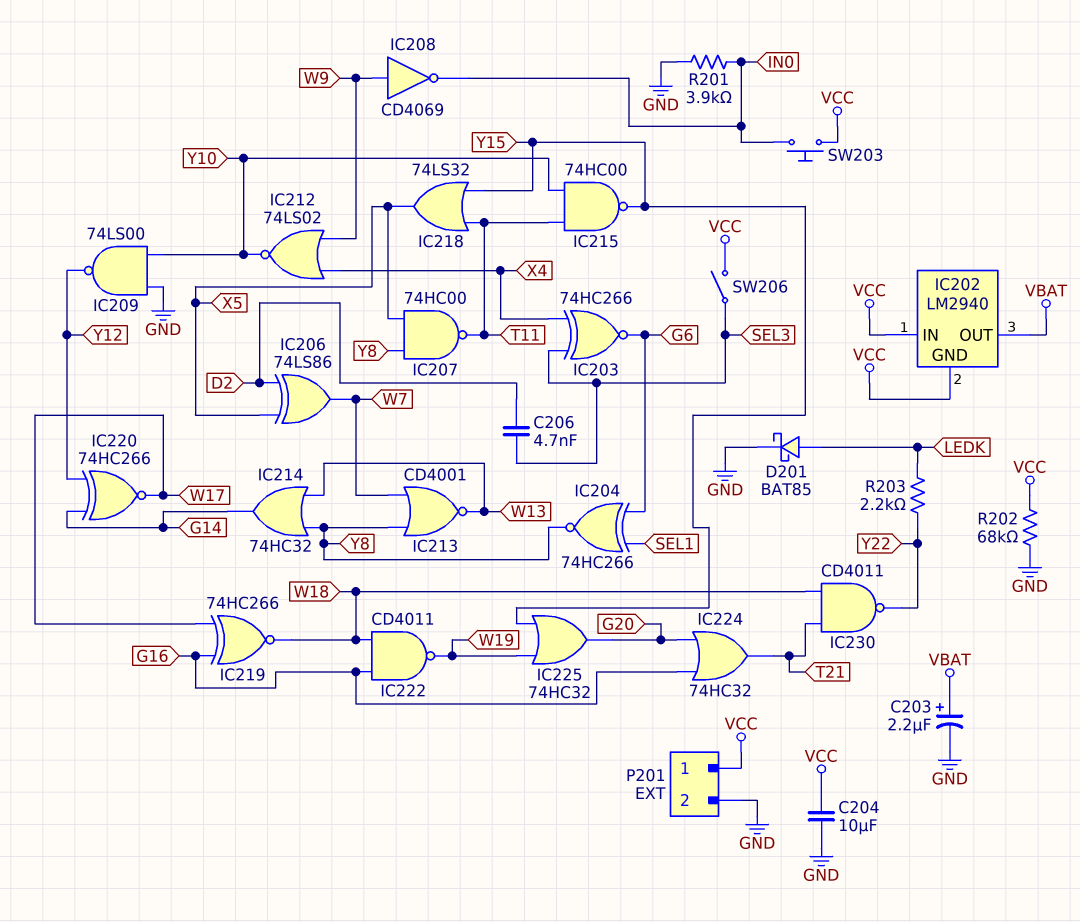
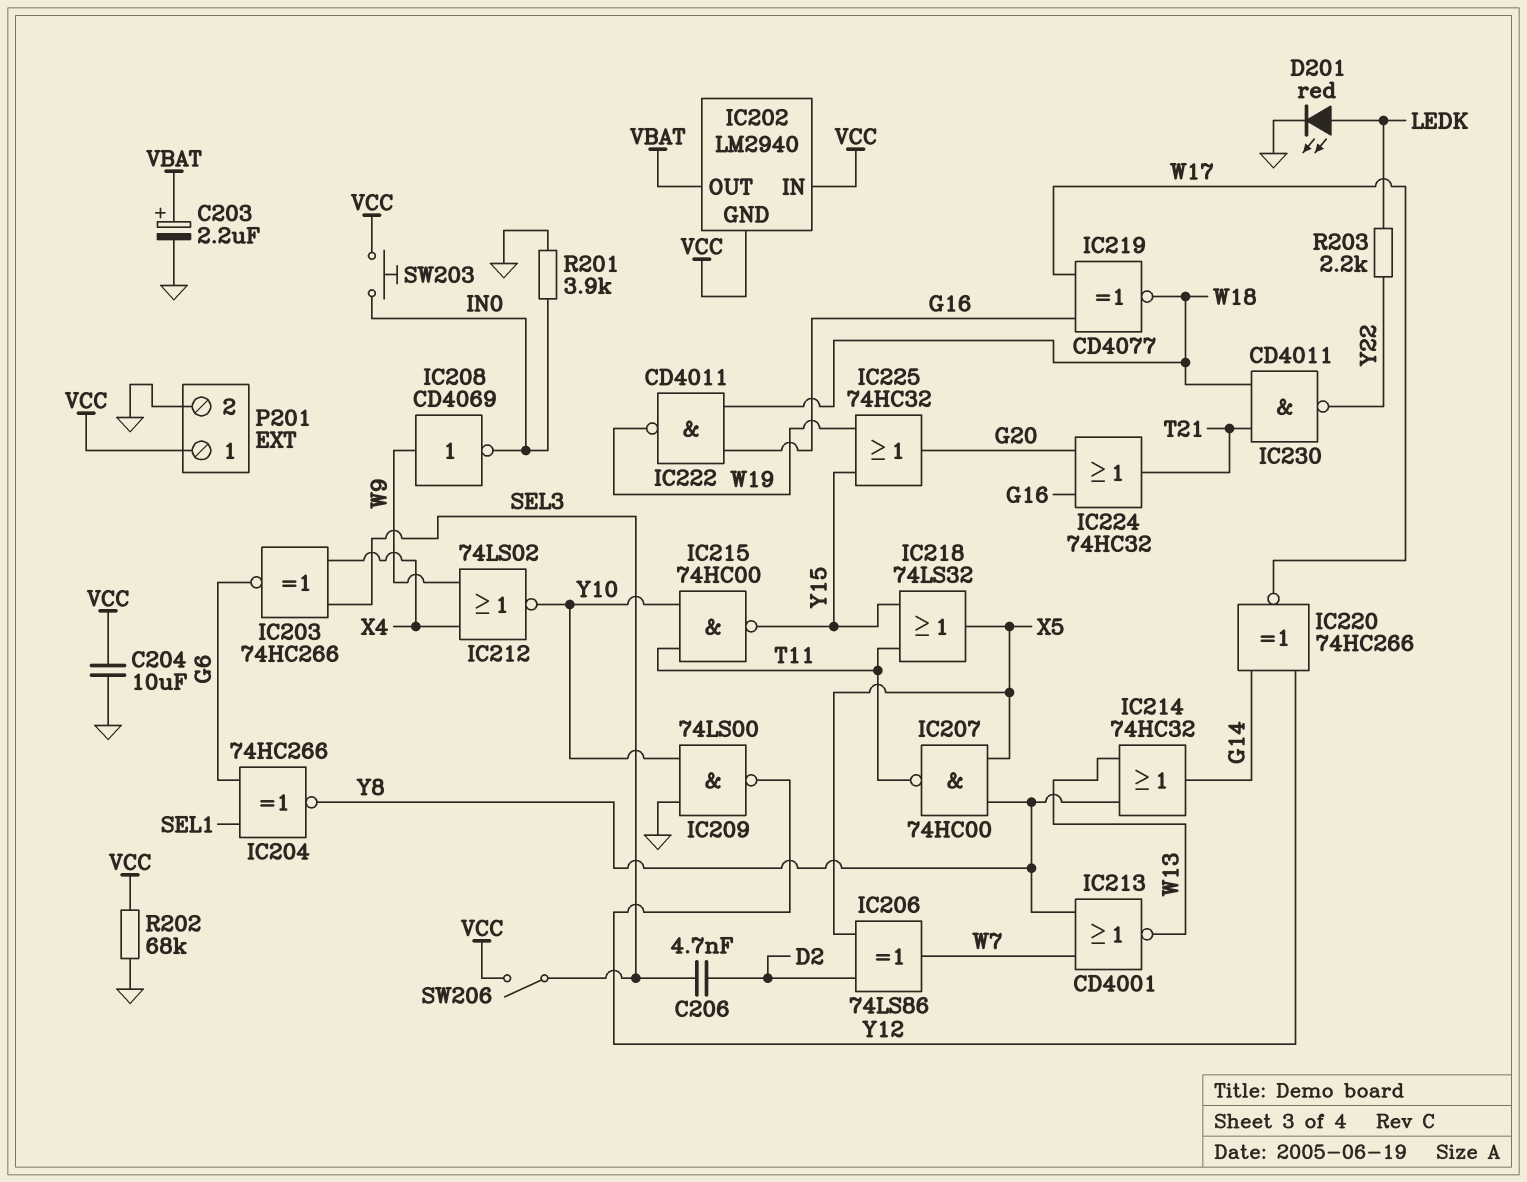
D201: schottky BAT85 (A LEDK, K GND) -> LED red (A LEDK, K GND)
IC219: XNOR 74HC266 (in G16, in W17, out W18) -> XNOR CD4077 (in G16, in W17, out W18)

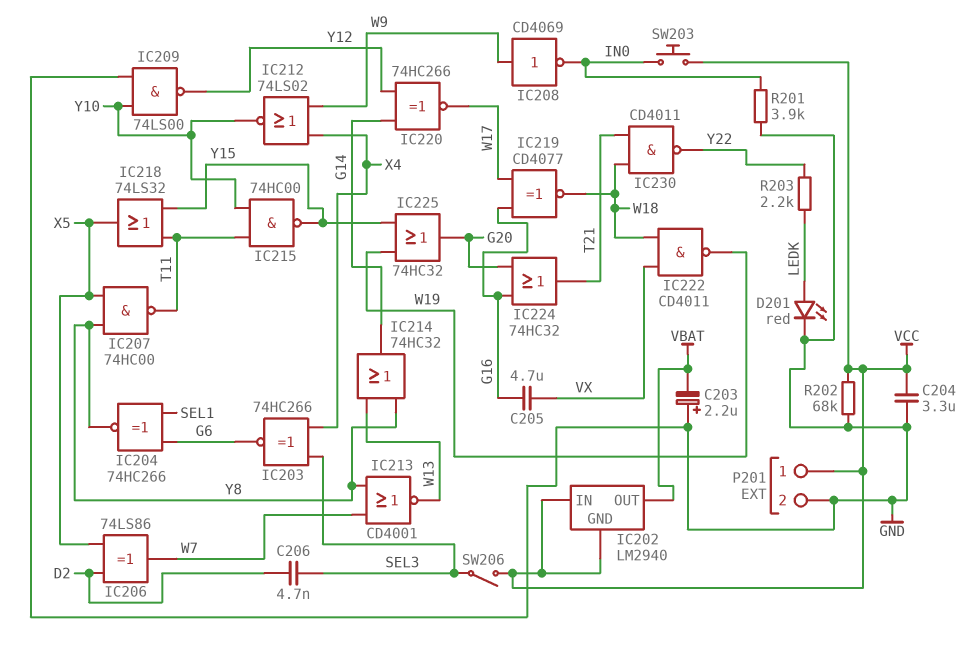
C203: 2.2uF (plus VBAT, minus GND) -> 2.2uF (plus GND, minus VBAT)
C204: 10uF (GND, VCC) -> 3.3uF (GND, VCC)
C205: none -> 4.7uF (G16, VX)
IC222: NAND CD4011 (in G16, in W18, out W19) -> NAND CD4011 (in VX, in W18, out W19)

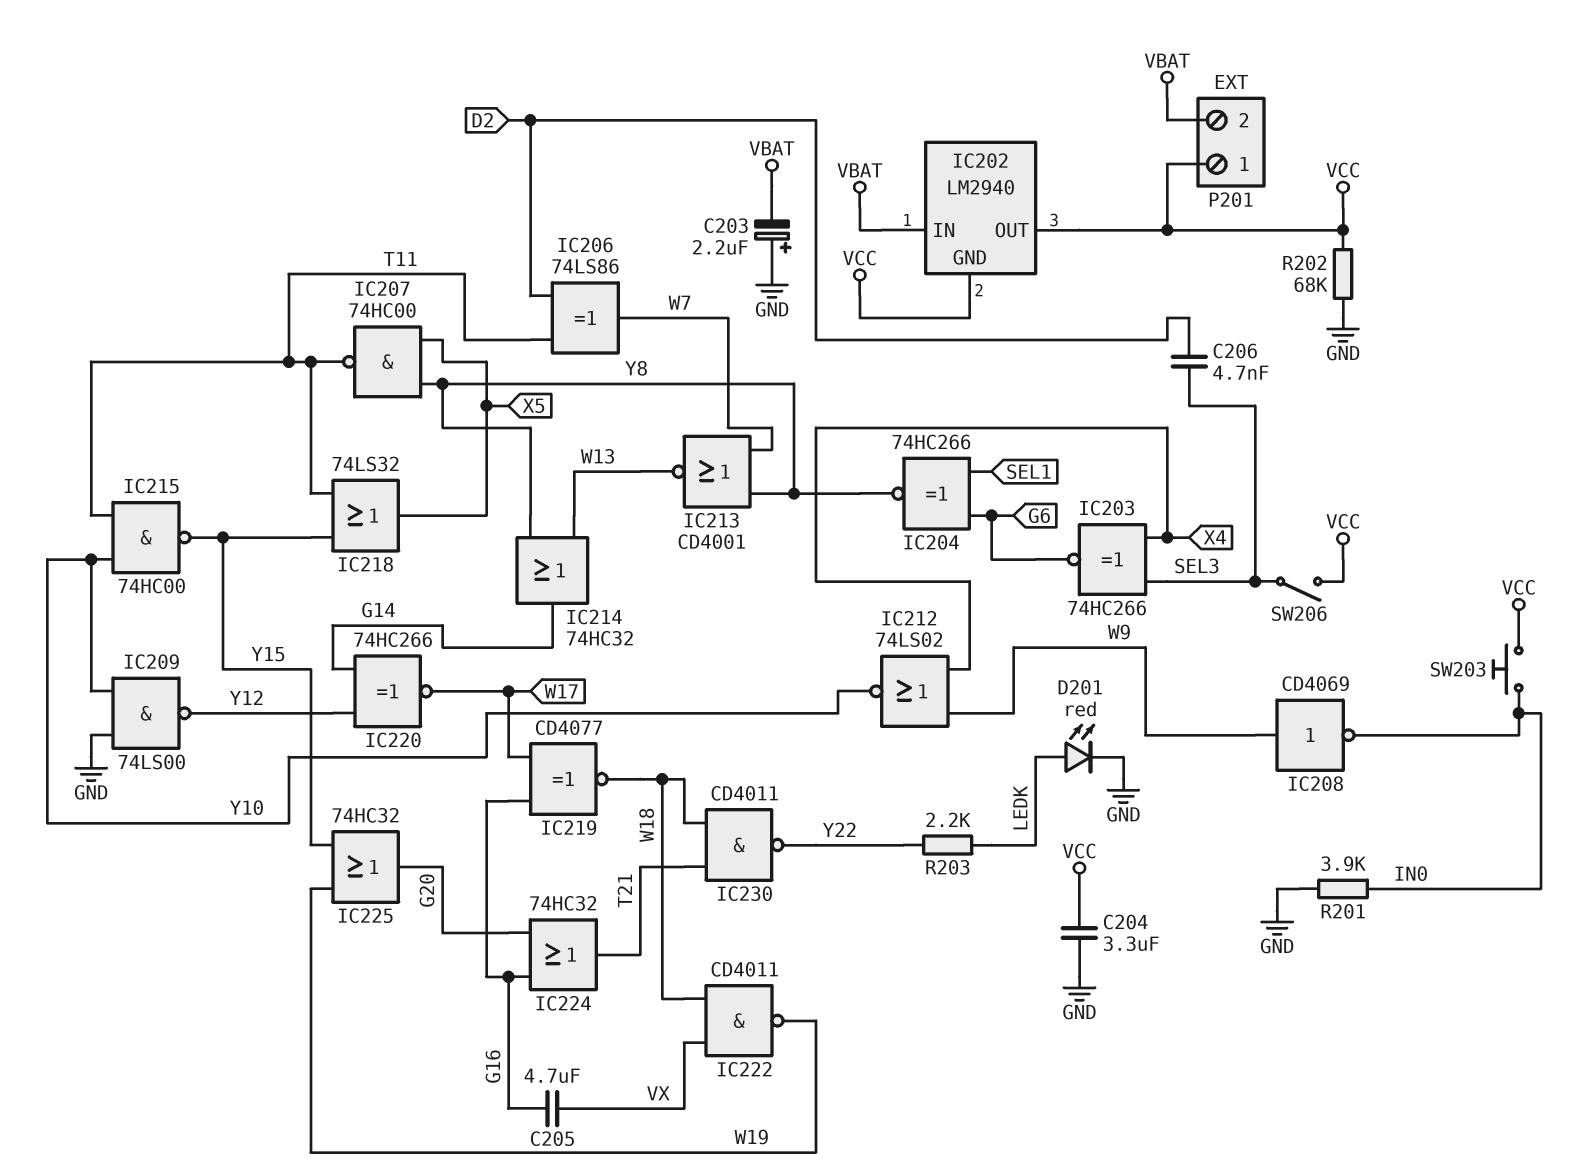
IC202 pin IN: VCC -> VBAT
IC202 pin OUT: VBAT -> VCC
IC206: XOR 74LS86 (in D2, in X5, out W7) -> XOR 74LS86 (in D2, in T11, out W7)
P201 pin 2: GND -> VBAT

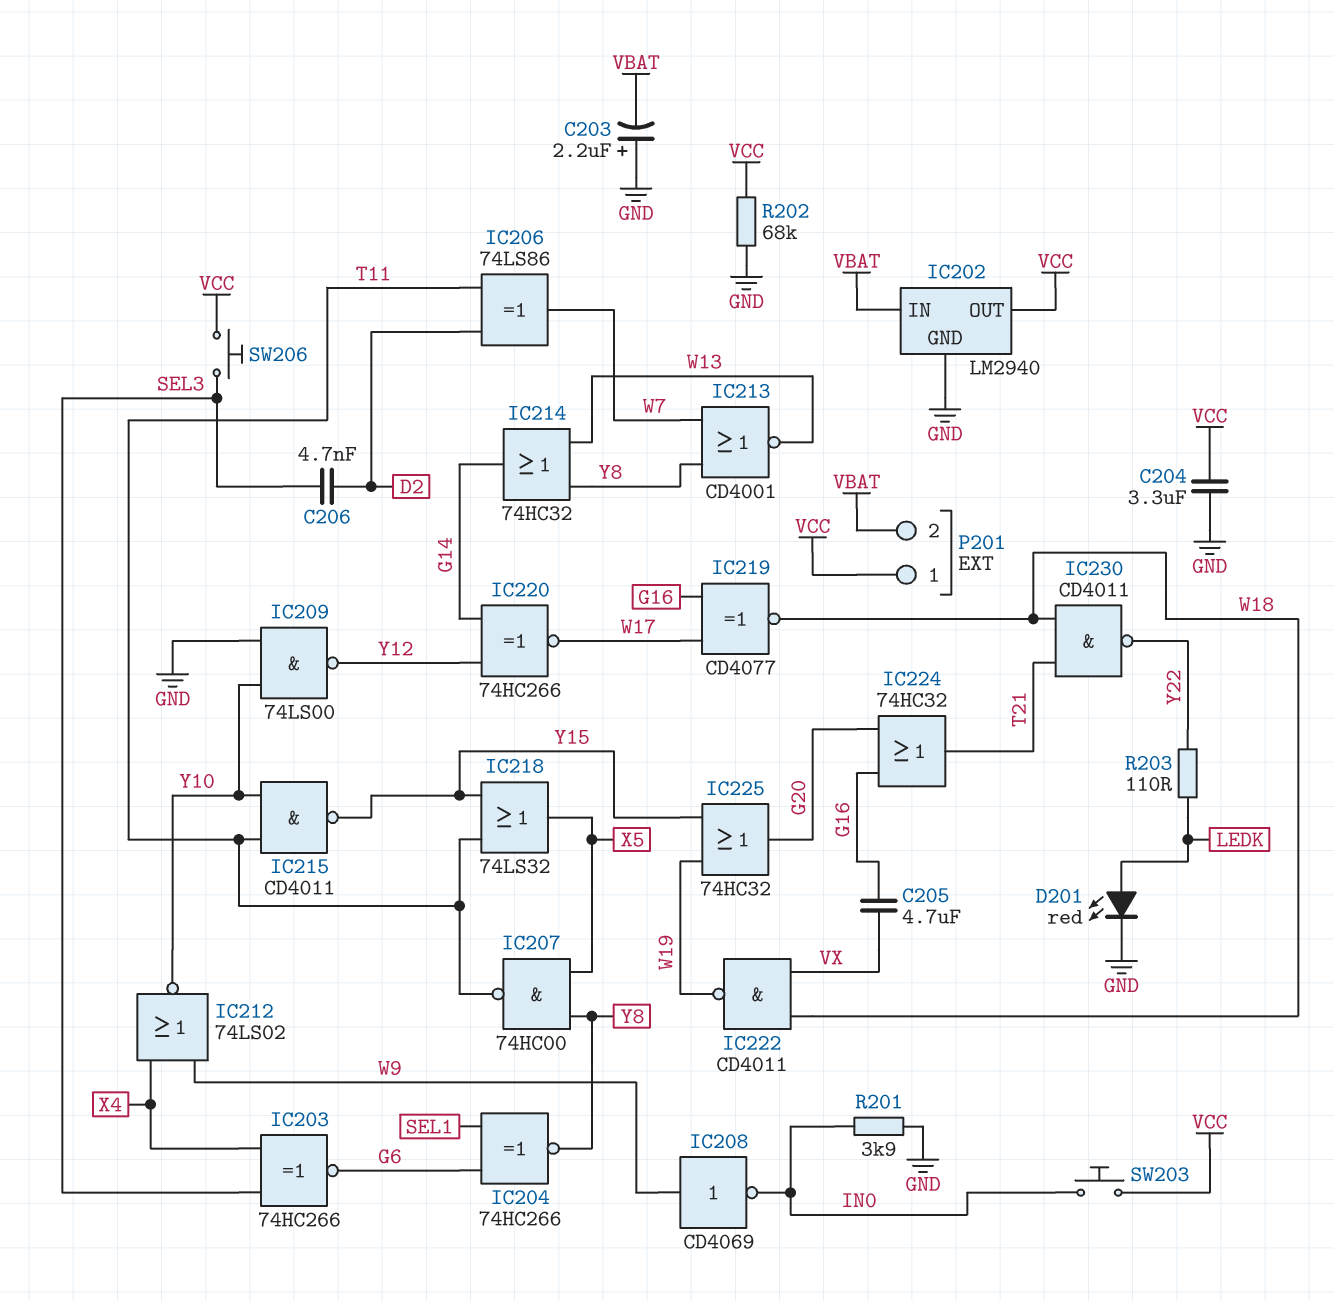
IC202 pin GND: VCC -> GND
IC215: NAND 74HC00 (in T11, in Y10, out Y15) -> NAND CD4011 (in T11, in Y10, out Y15)
R203: 2.2k (LEDK, Y22) -> 110 (LEDK, Y22)
SW206: switch (SEL3, VCC) -> button (SEL3, VCC)

